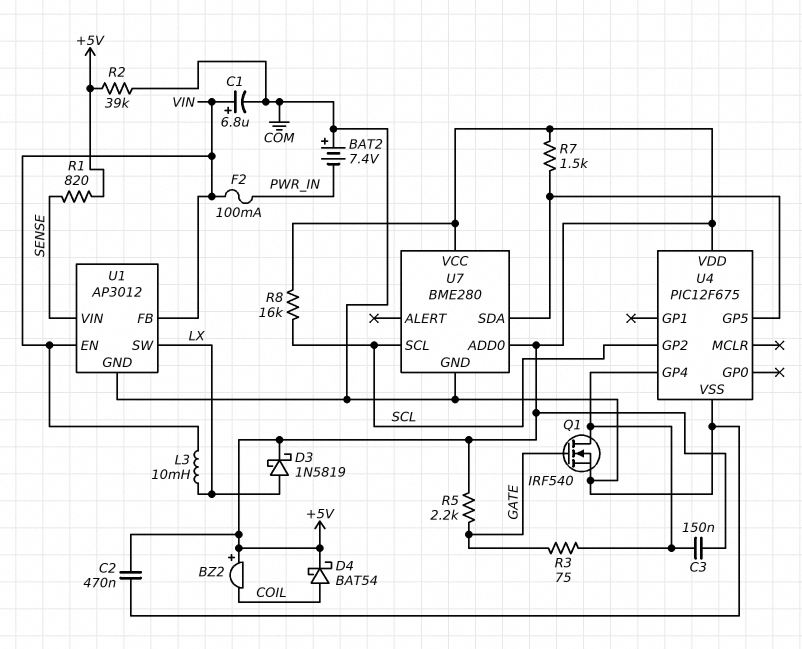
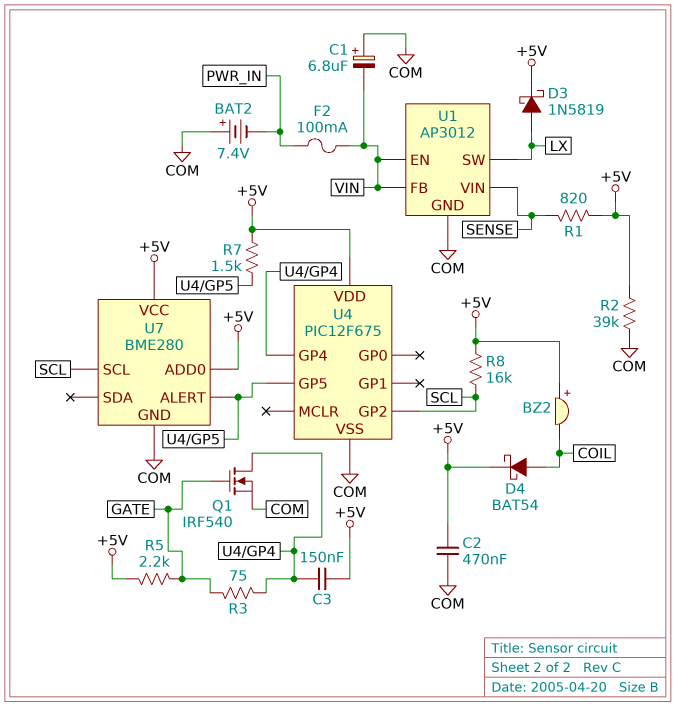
C1: 6.8uF (plus VIN, minus COM) -> 6.8uF (plus COM, minus VIN)
L3: 10mH (LX, VIN) -> none
U7 pin ALERT: none -> U4/GP5
U7 pin SDA: U4/GP5 -> none

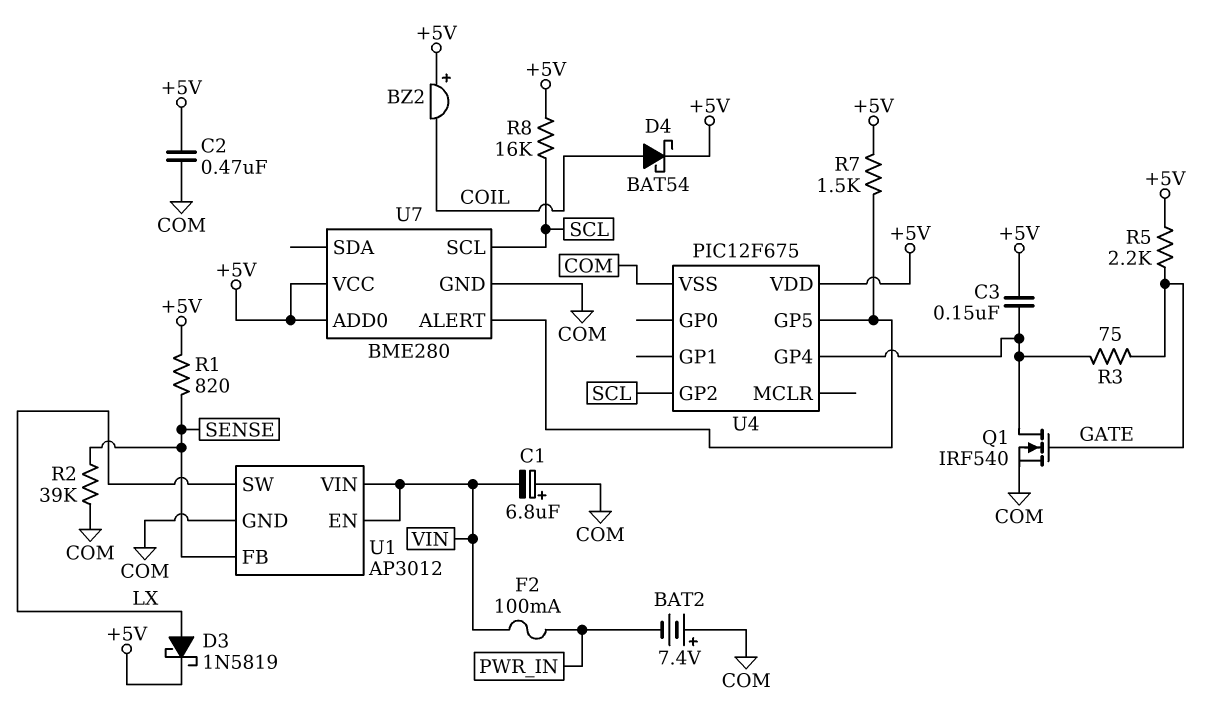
R2: 39k (+5V, COM) -> 39k (COM, SENSE)
U1 pin FB: VIN -> SENSE
U1 pin VIN: SENSE -> VIN

